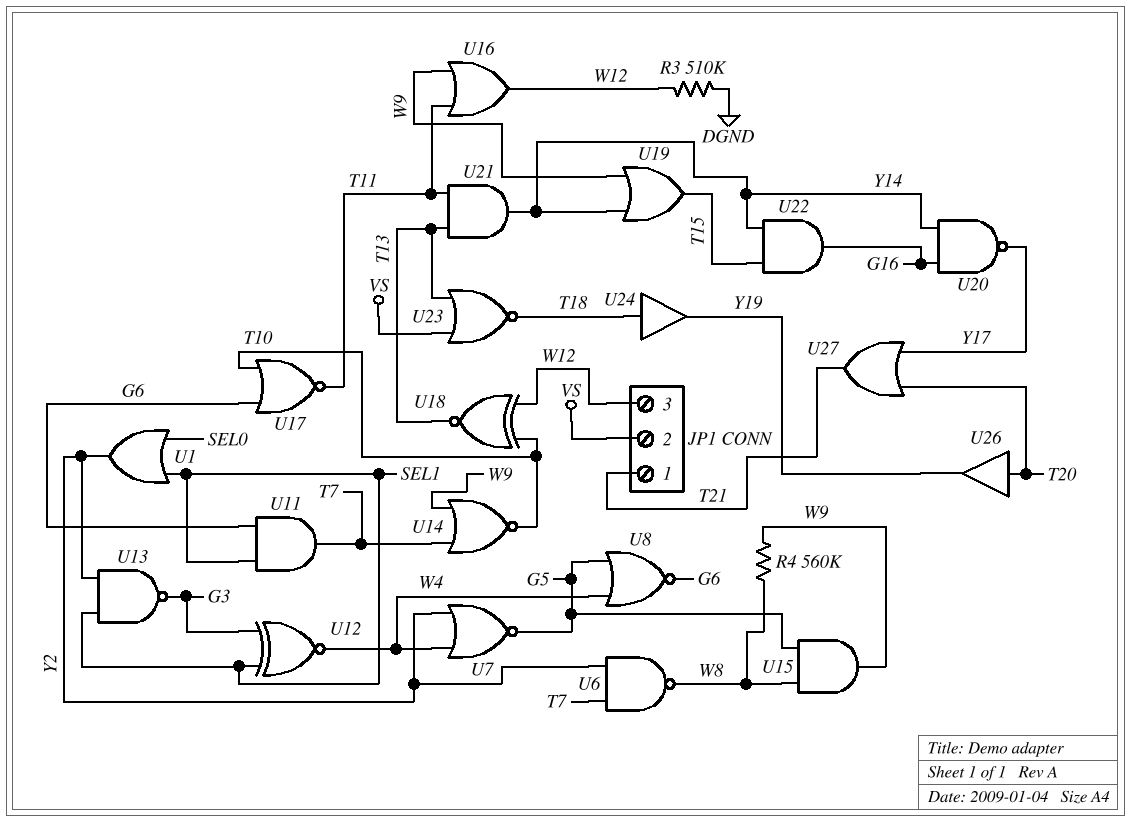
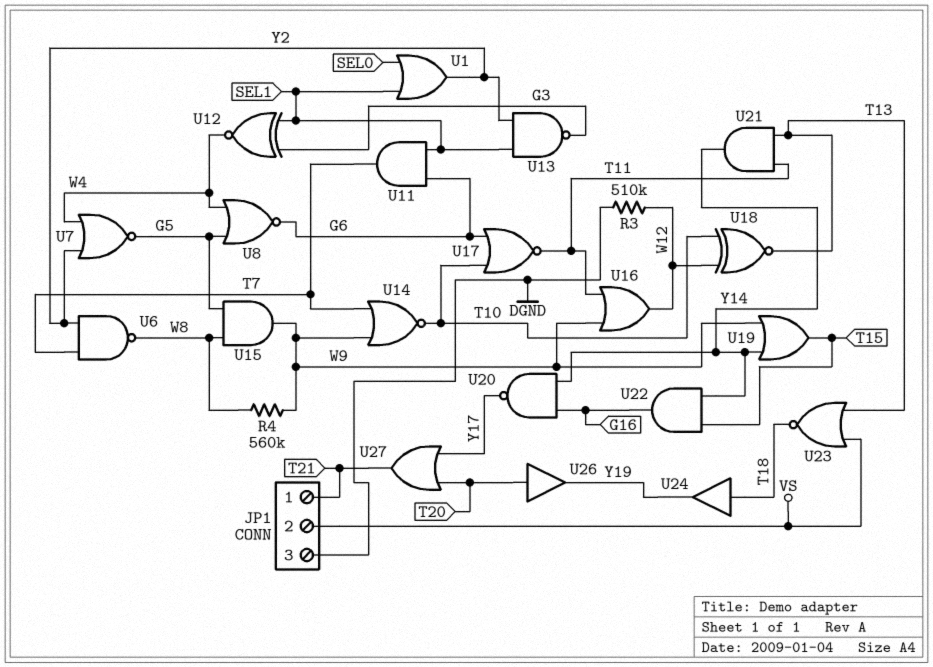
JP1 pin 3: W12 -> DGND

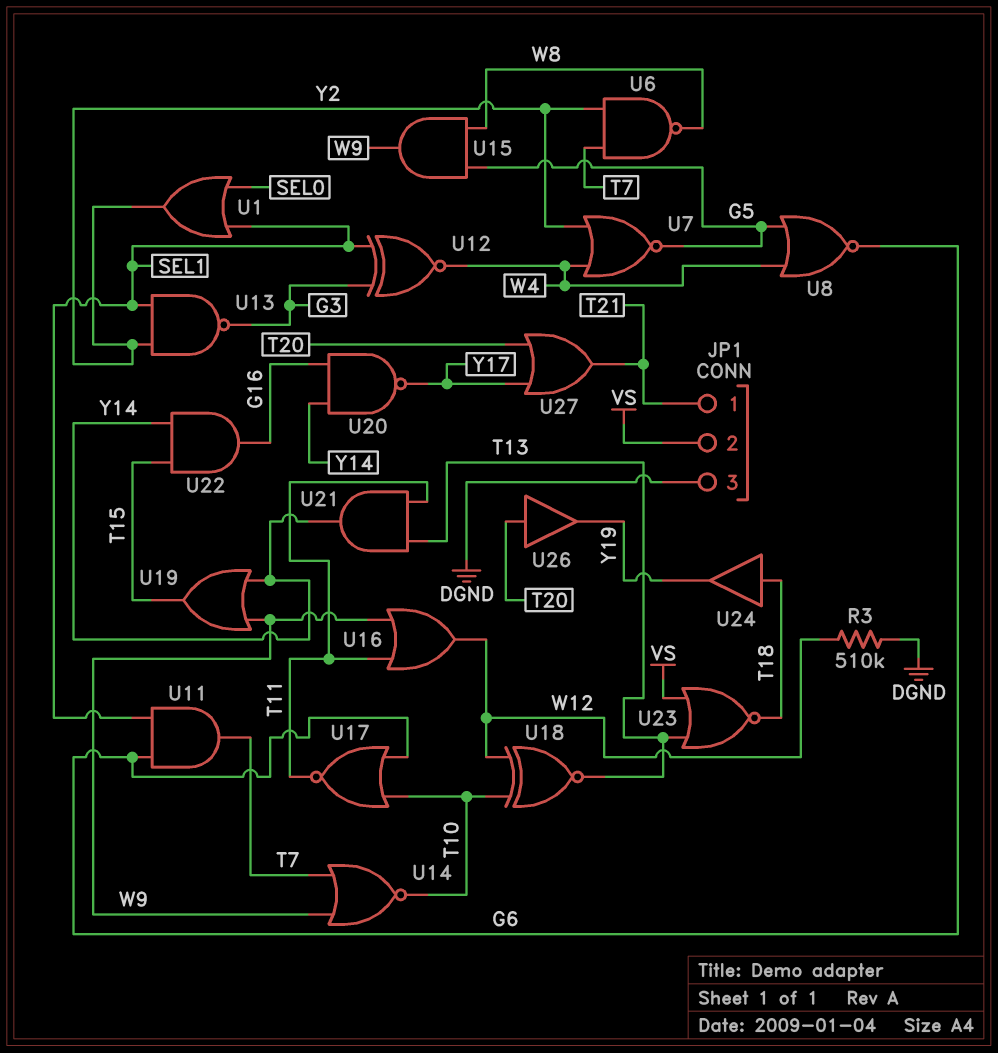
R4: 560k (W8, W9) -> none

